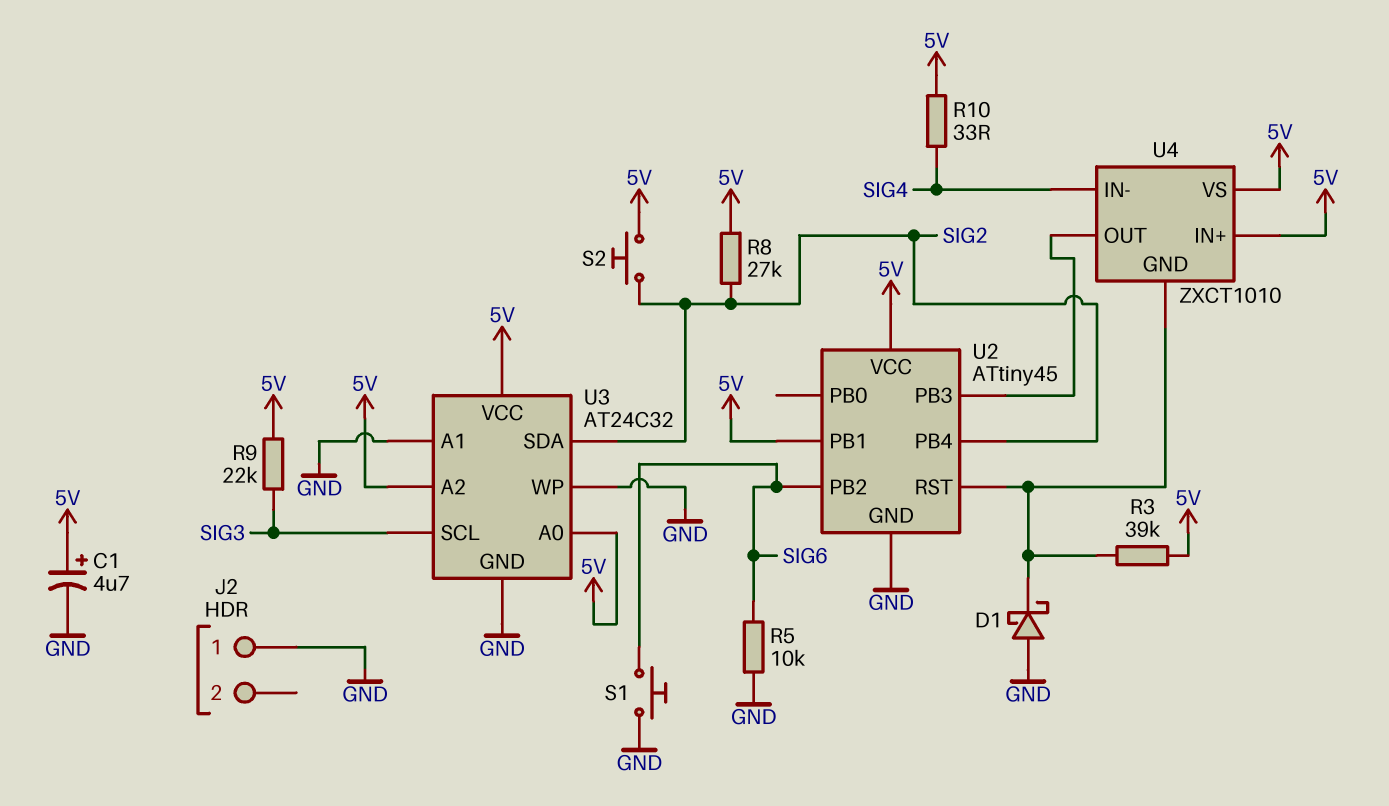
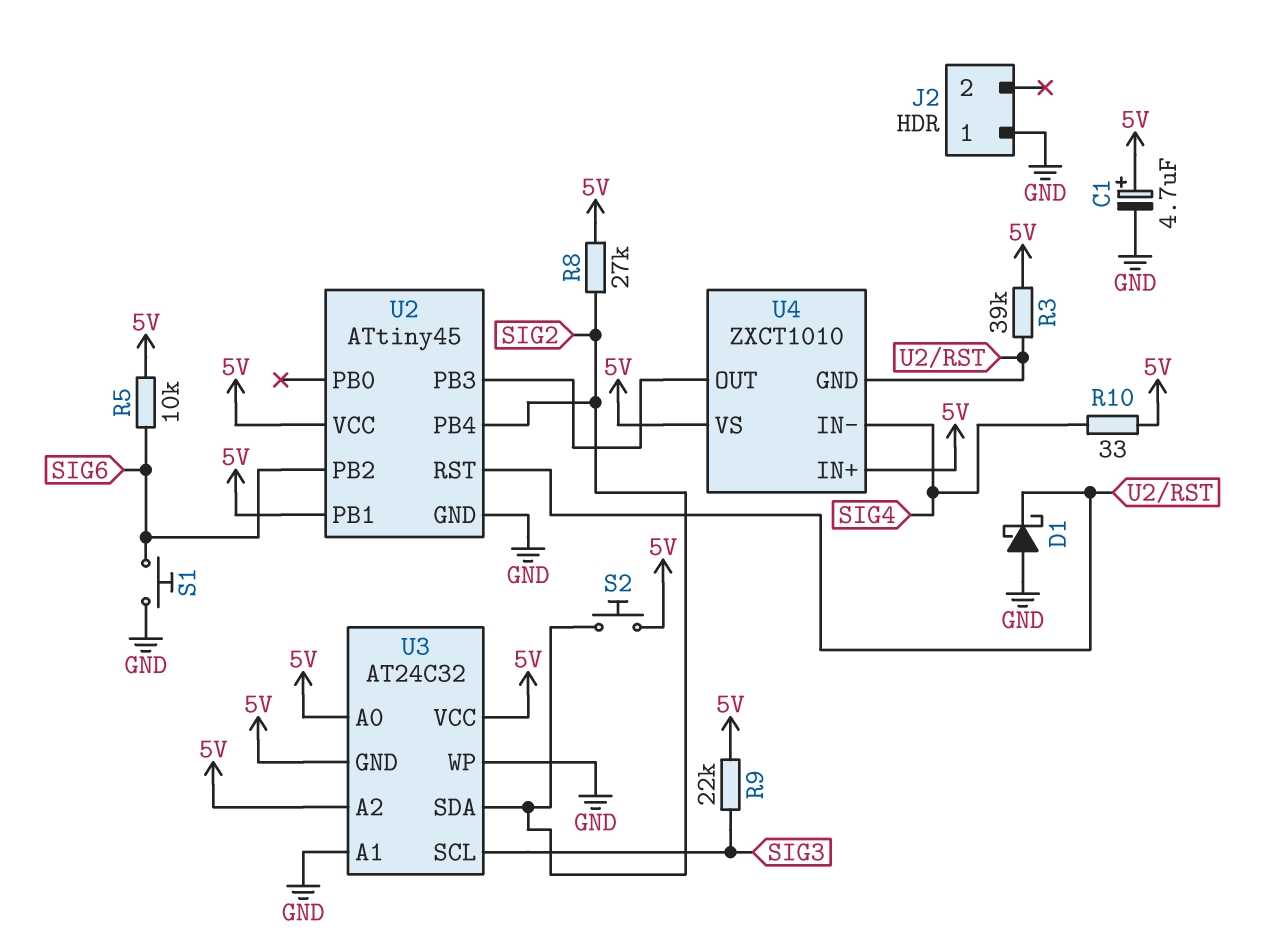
R5: 10k (GND, SIG6) -> 10k (5V, SIG6)
U3 pin GND: GND -> 5V

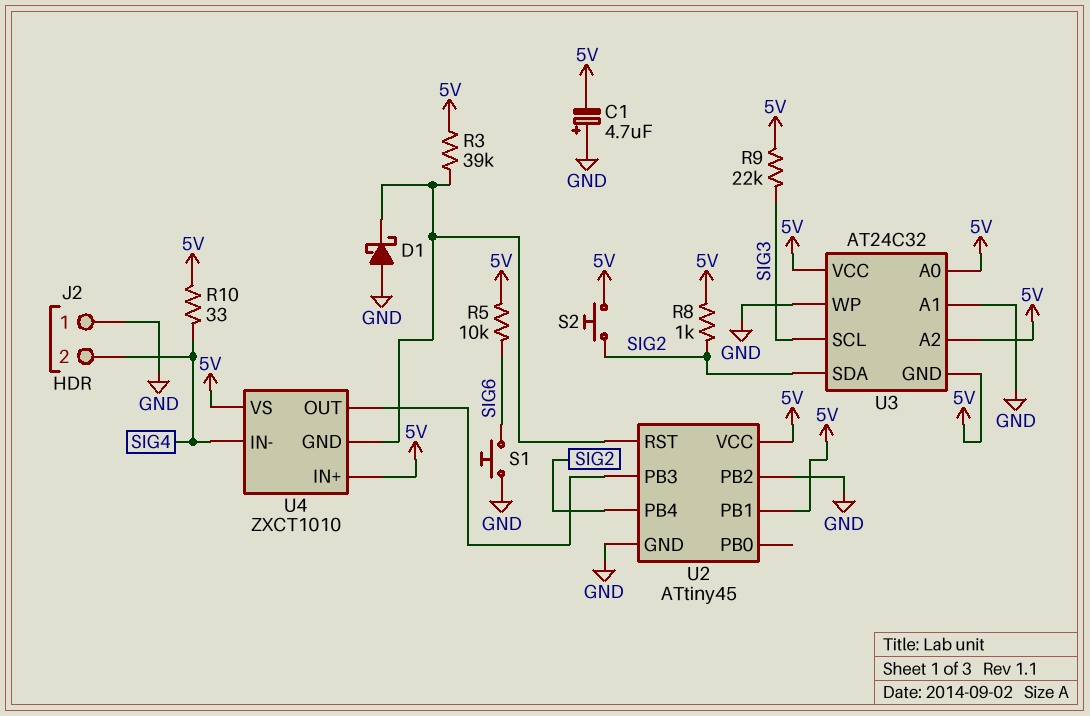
C1: 4.7uF (plus 5V, minus GND) -> 4.7uF (plus GND, minus 5V)
J2 pin 2: none -> SIG4
R8: 27k (5V, SIG2) -> 1k (5V, SIG2)
U2 pin PB2: SIG6 -> GND

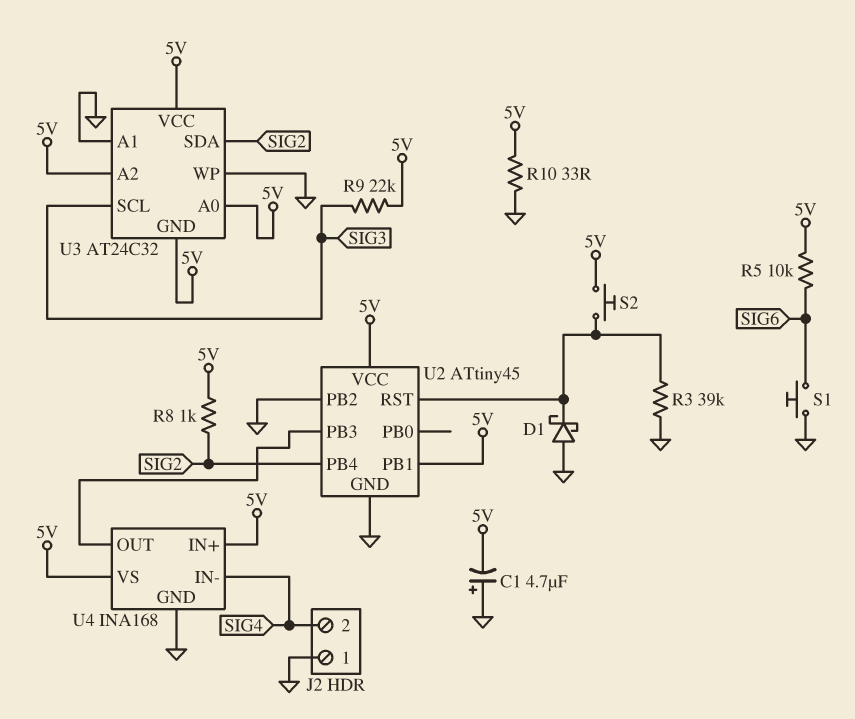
R3: 39k (5V, U2/RST) -> 39k (GND, U2/RST)
R10: 33 (5V, SIG4) -> 33 (5V, GND)
S2: button (5V, SIG2) -> button (5V, U2/RST)
U4: ZXCT1010 -> INA168
U4 pin GND: U2/RST -> GND

